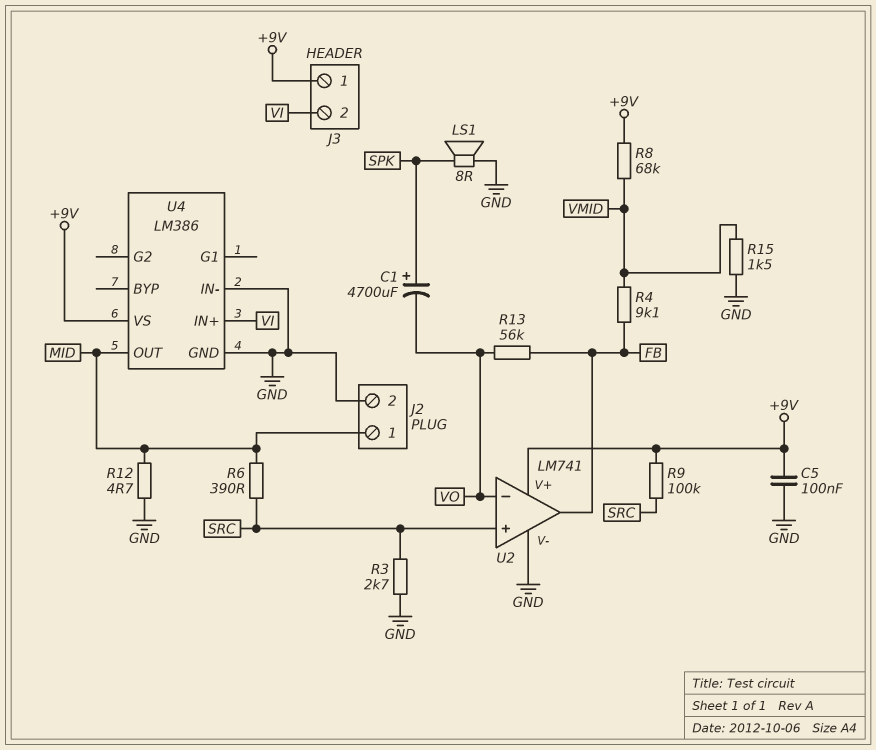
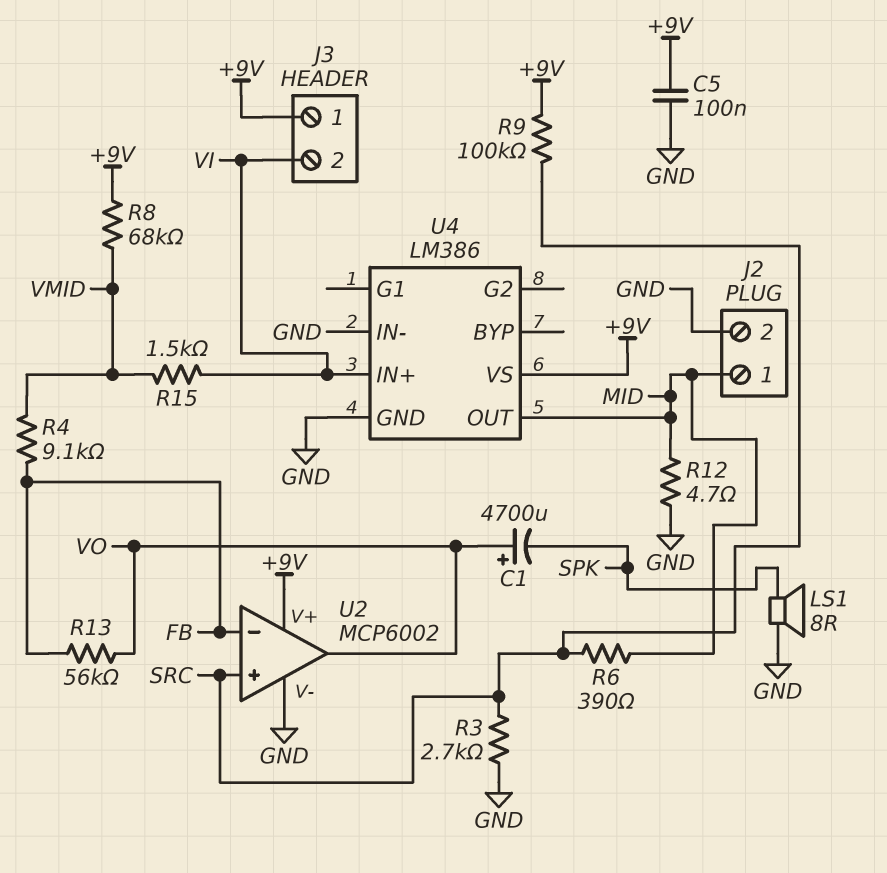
C1: 4700uF (plus SPK, minus VO) -> 4700uF (plus VO, minus SPK)
R15: 1.5k (GND, VMID) -> 1.5k (VI, VMID)
U2: LM741 -> MCP6002
U2 pin in-: VO -> FB
U2 pin out: FB -> VO

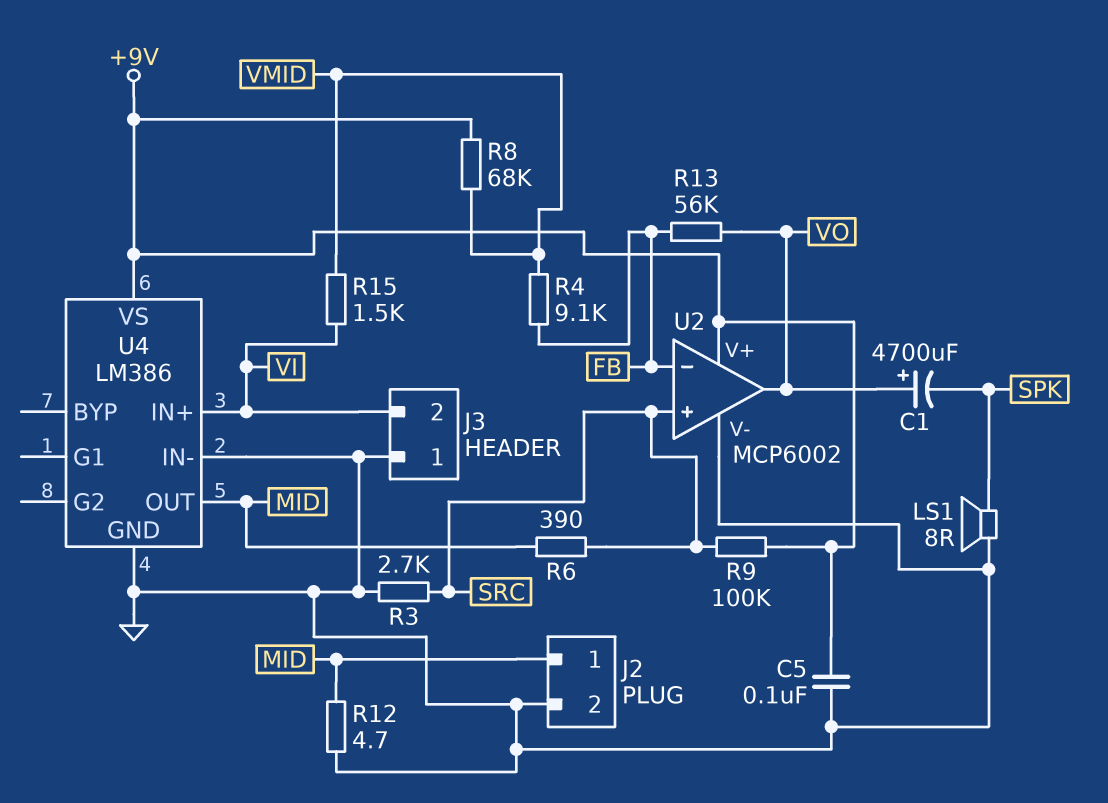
J3 pin 1: +9V -> GND

